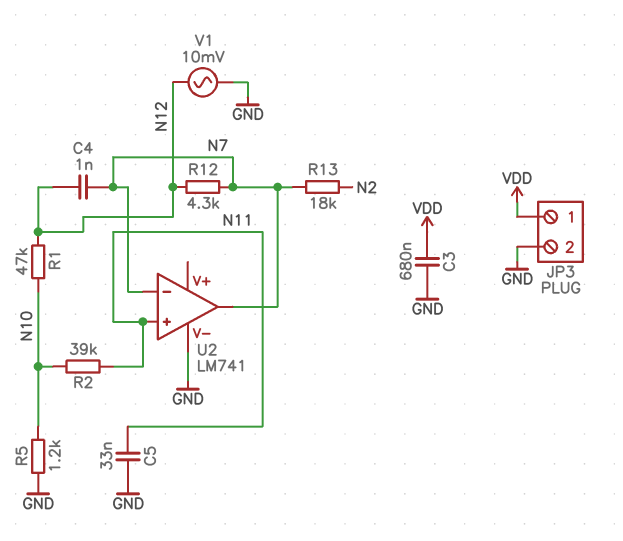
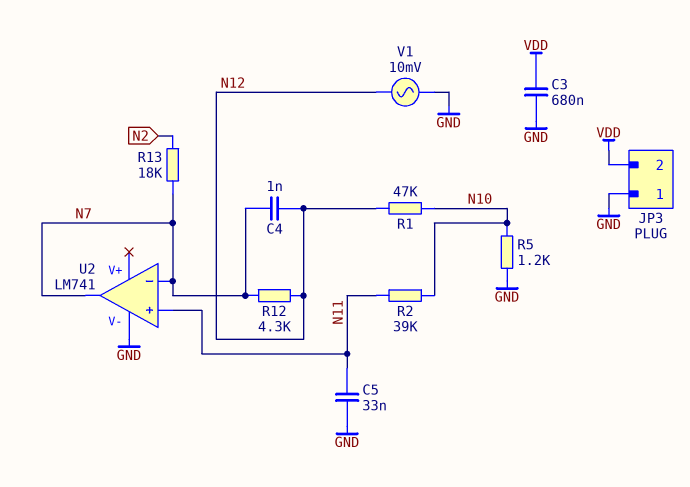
JP3 pin 1: VDD -> GND
JP3 pin 2: GND -> VDD

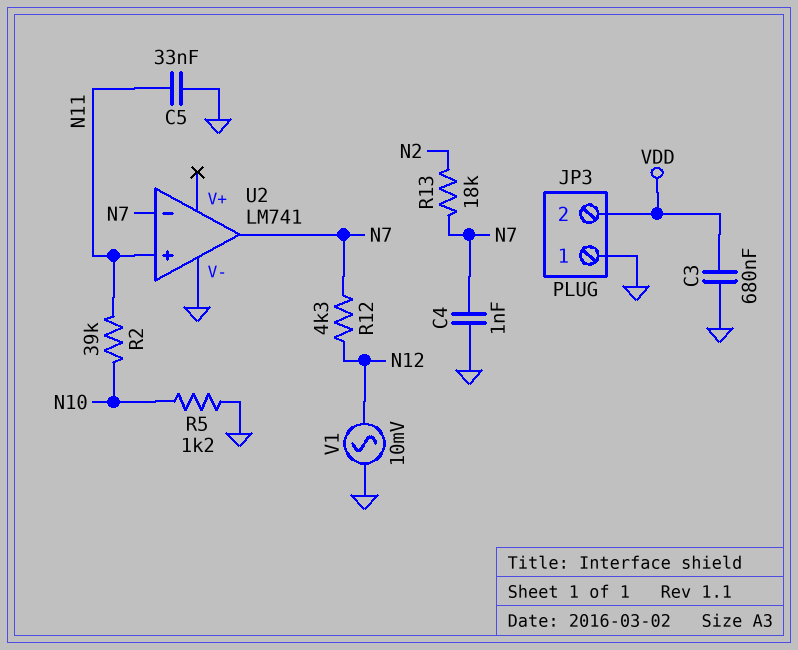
C4: 1nF (N7, N12) -> 1nF (GND, N7)
R1: 47k (N10, N12) -> none

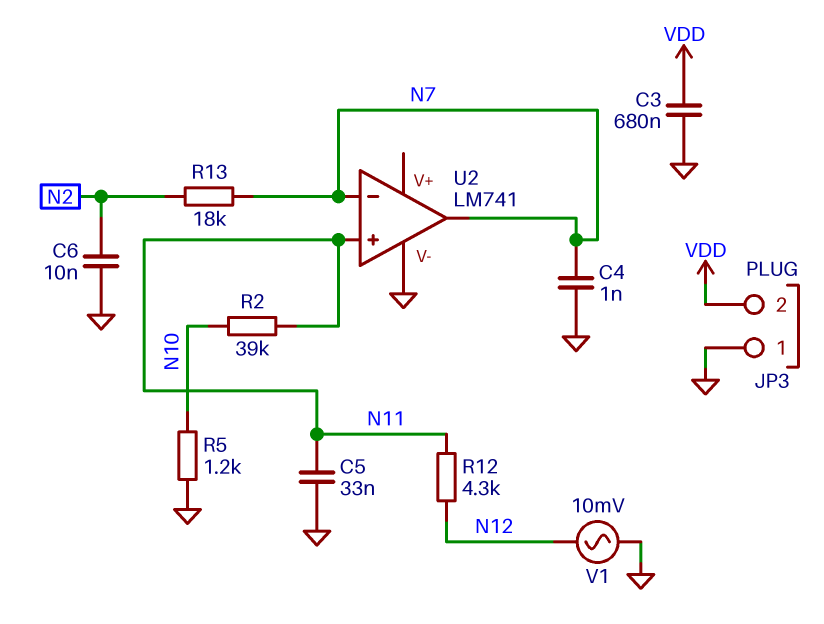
C6: none -> 10nF (GND, N2)
R12: 4.3k (N7, N12) -> 4.3k (N11, N12)

